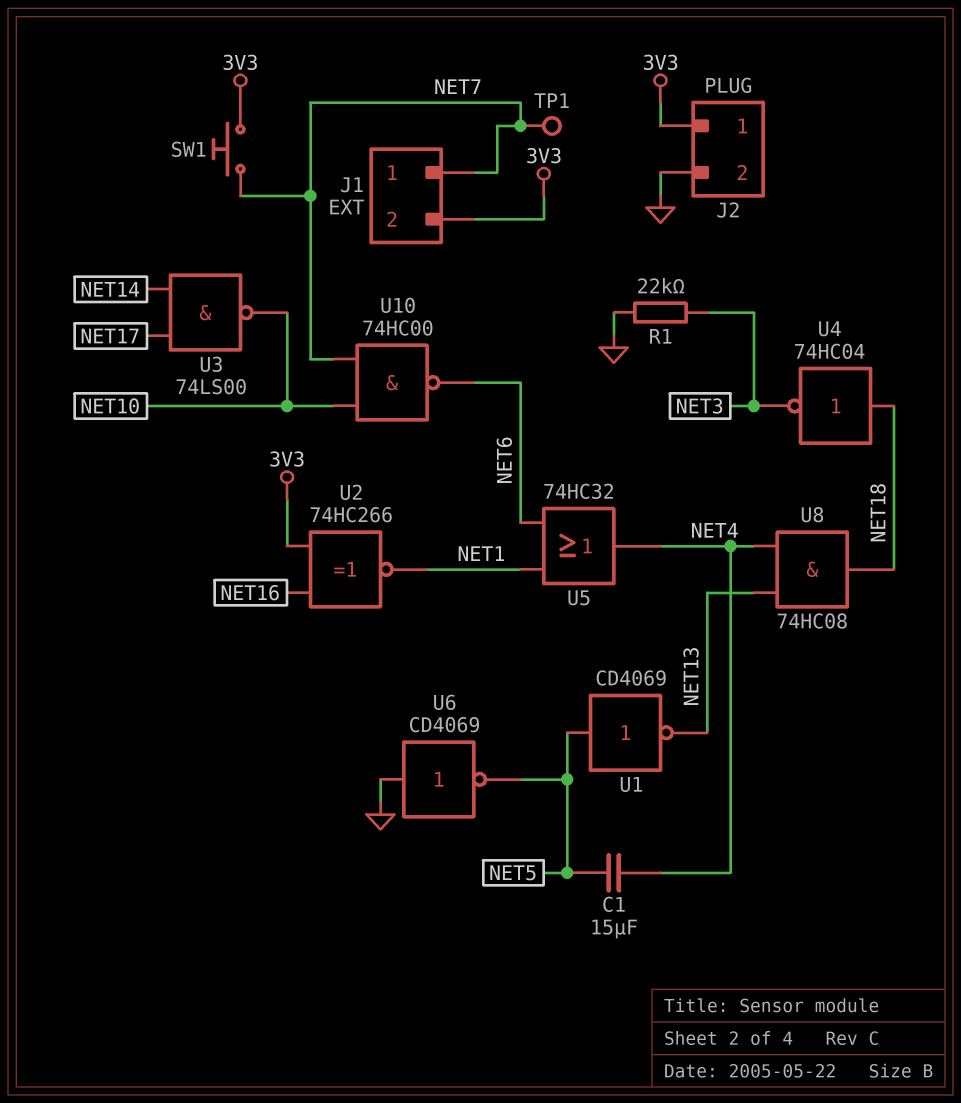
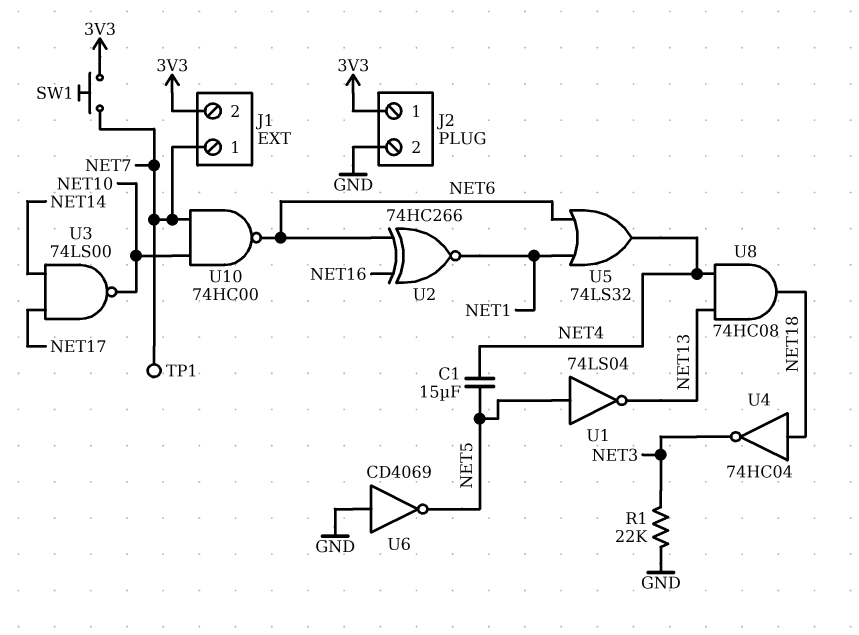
U1: NOT CD4069 (in NET5, out NET13) -> NOT 74LS04 (in NET5, out NET13)
U2: XNOR 74HC266 (in 3V3, in NET16, out NET1) -> XNOR 74HC266 (in NET6, in NET16, out NET1)
U5: OR 74HC32 (in NET1, in NET6, out NET4) -> OR 74LS32 (in NET1, in NET6, out NET4)

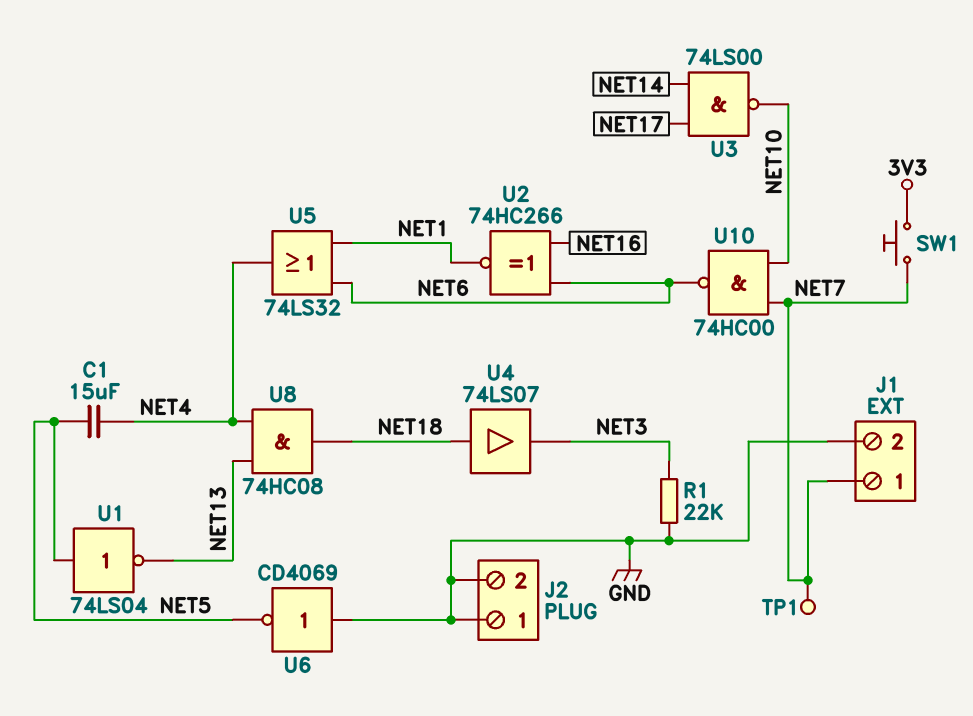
J1 pin 2: 3V3 -> GND
J2 pin 1: 3V3 -> GND
U4: NOT 74HC04 (in NET18, out NET3) -> buffer 74LS07 (in NET18, out NET3)

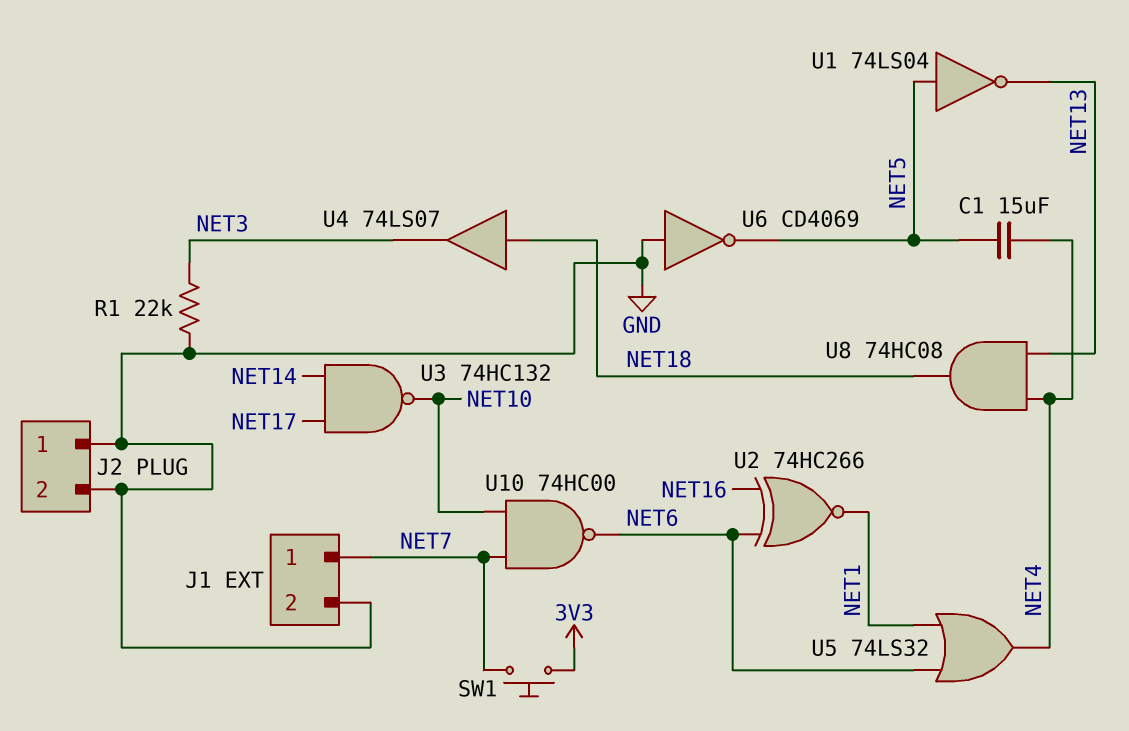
TP1: test point (NET7) -> none
U3: NAND 74LS00 (in NET14, in NET17, out NET10) -> NAND 74HC132 (in NET14, in NET17, out NET10)

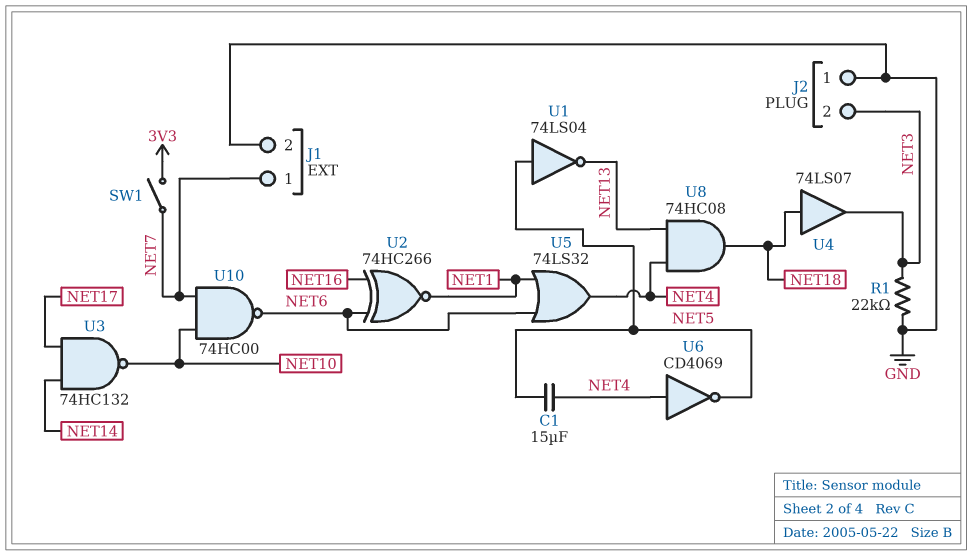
J2 pin 2: GND -> NET3
SW1: button (3V3, NET7) -> switch (3V3, NET7)
U6: NOT CD4069 (in GND, out NET5) -> NOT CD4069 (in NET4, out NET5)

